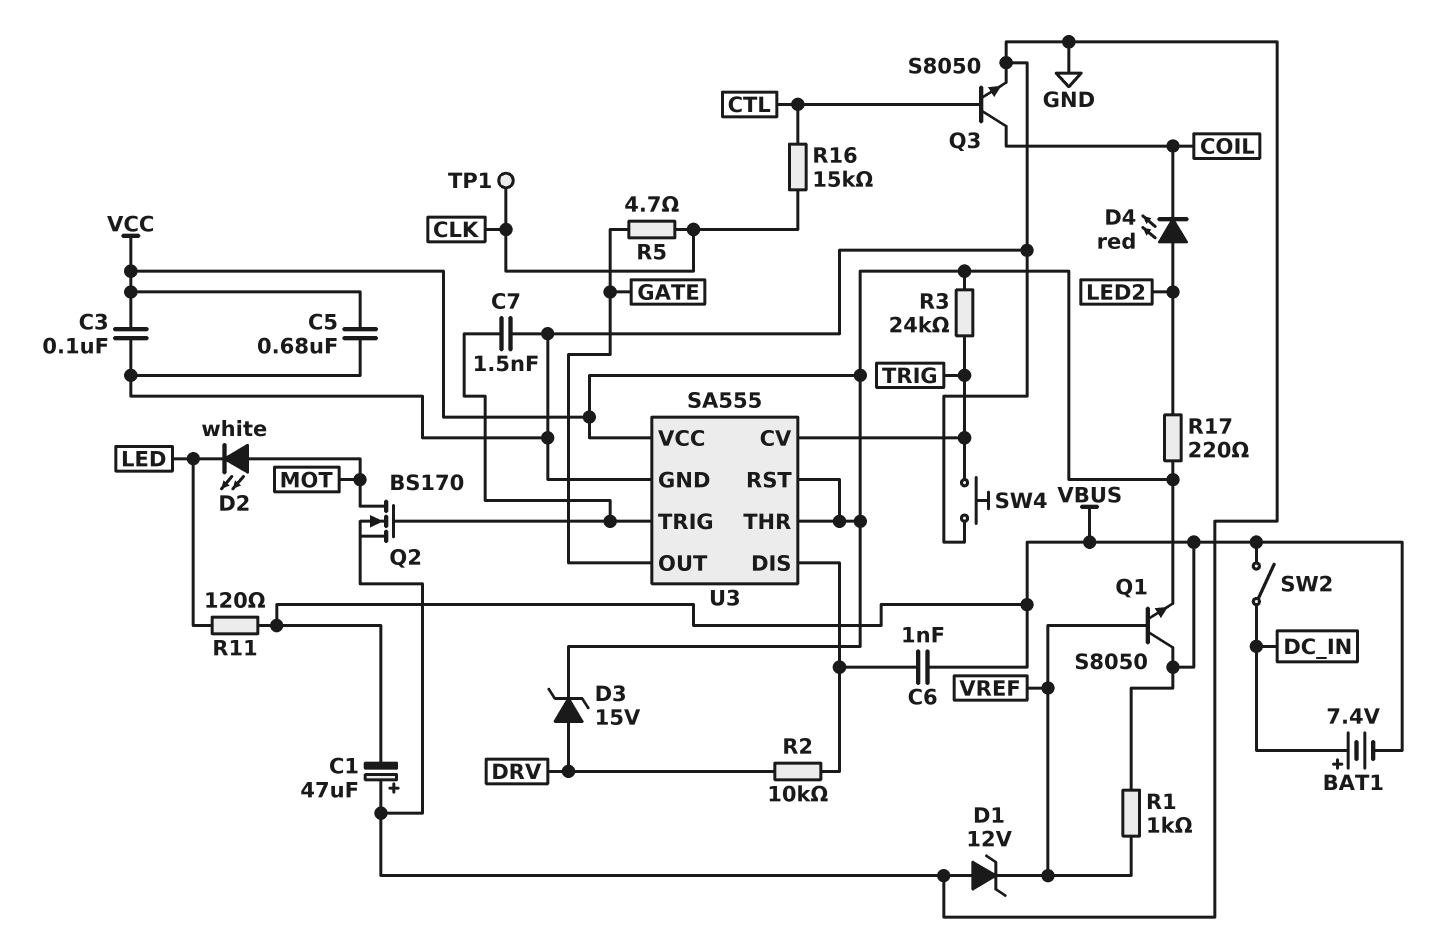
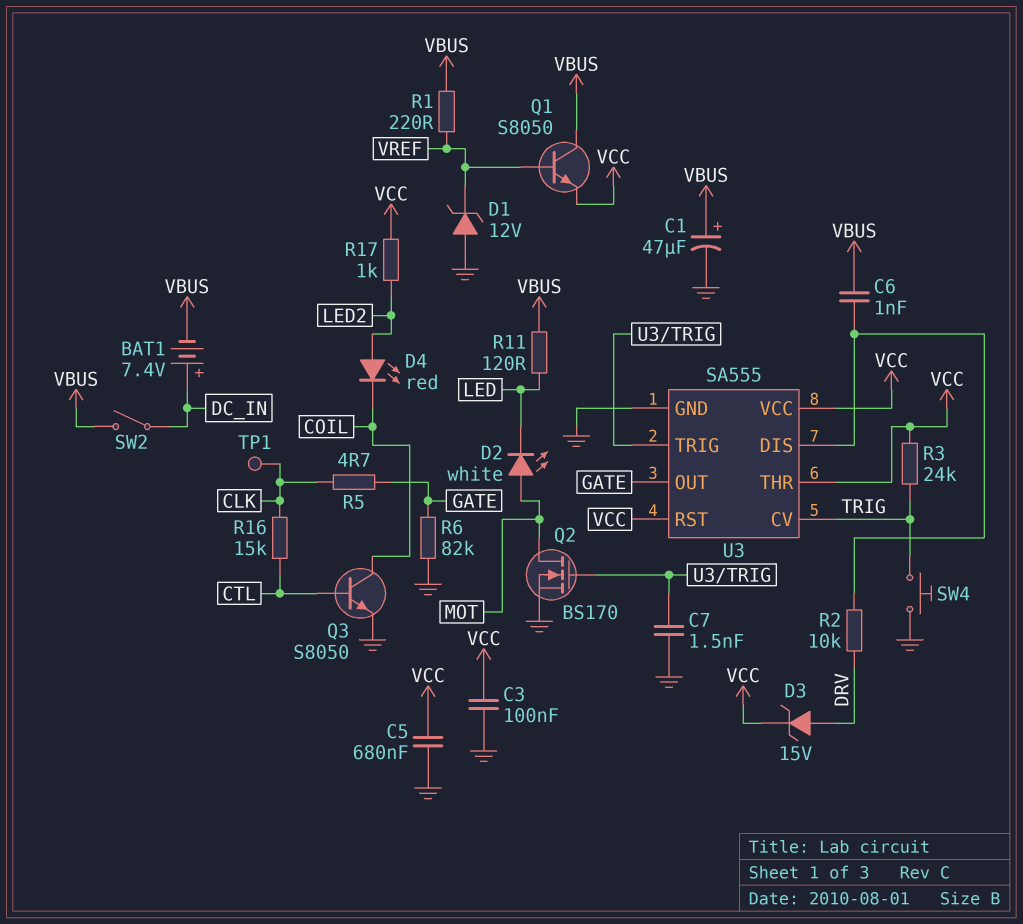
C1: 47uF (plus GND, minus VBUS) -> 47uF (plus VBUS, minus GND)
R1: 1k (VBUS, VREF) -> 220 (VBUS, VREF)
R6: none -> 82k (GATE, GND)
R17: 220 (LED2, VCC) -> 1k (LED2, VCC)

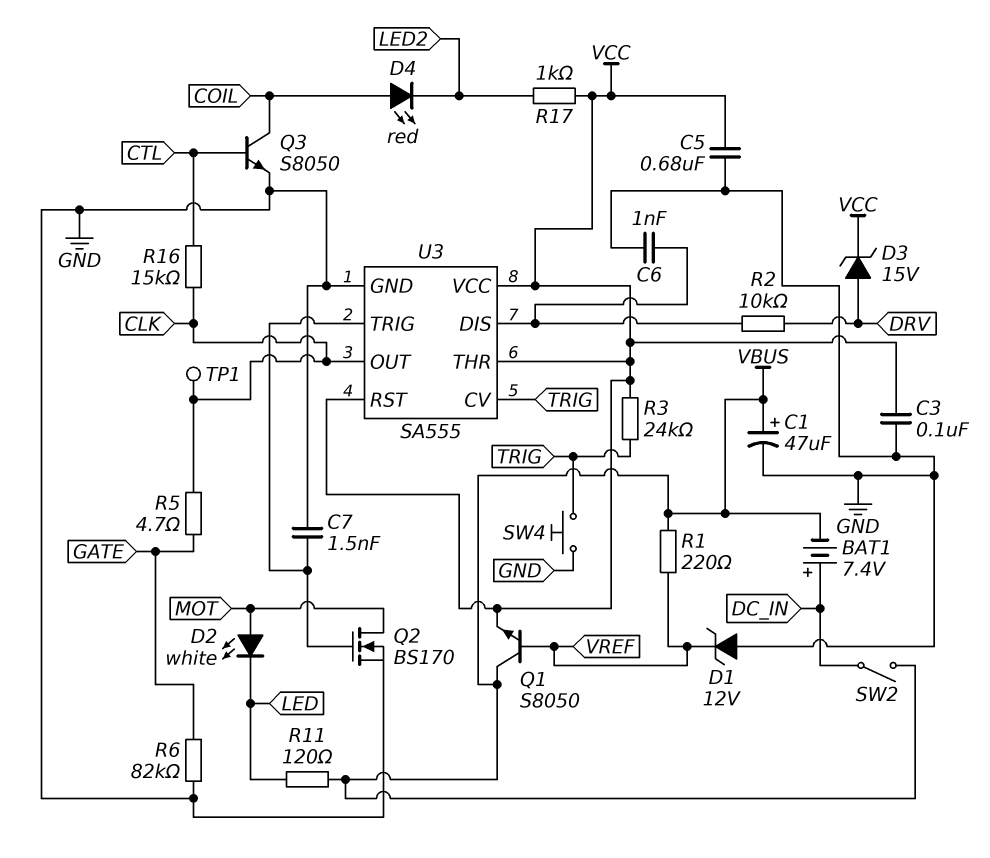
C6: 1nF (U3/DIS, VBUS) -> 1nF (GND, U3/DIS)
D4: LED red (A LED2, K COIL) -> LED red (A COIL, K LED2)
U3 pin OUT: GATE -> CLK

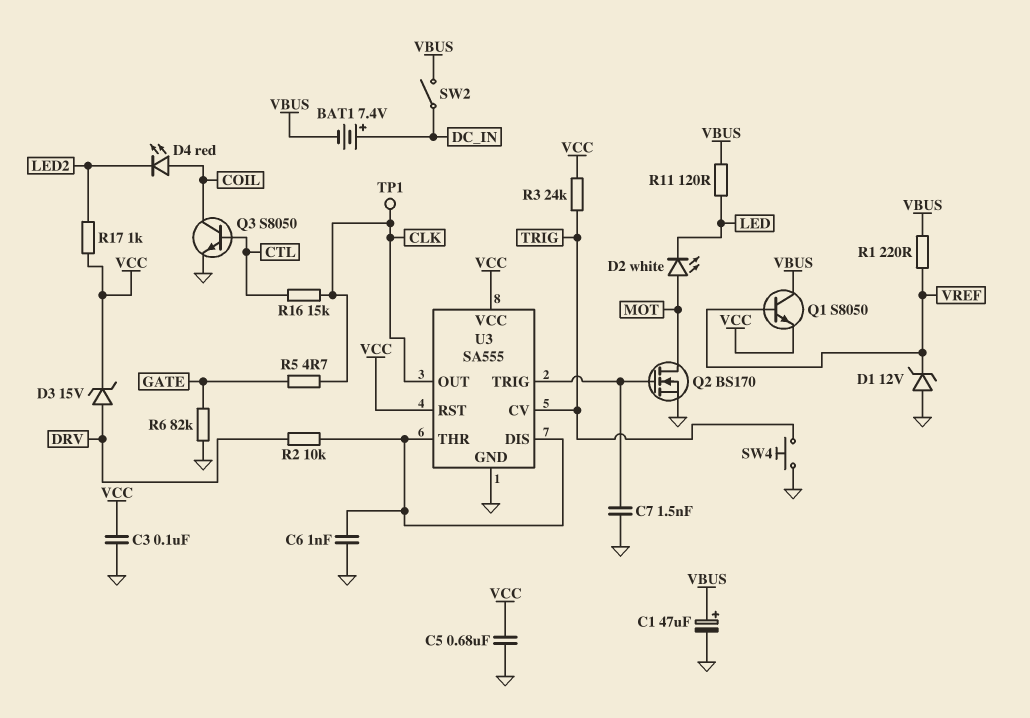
U3 pin THR: VCC -> U3/DIS

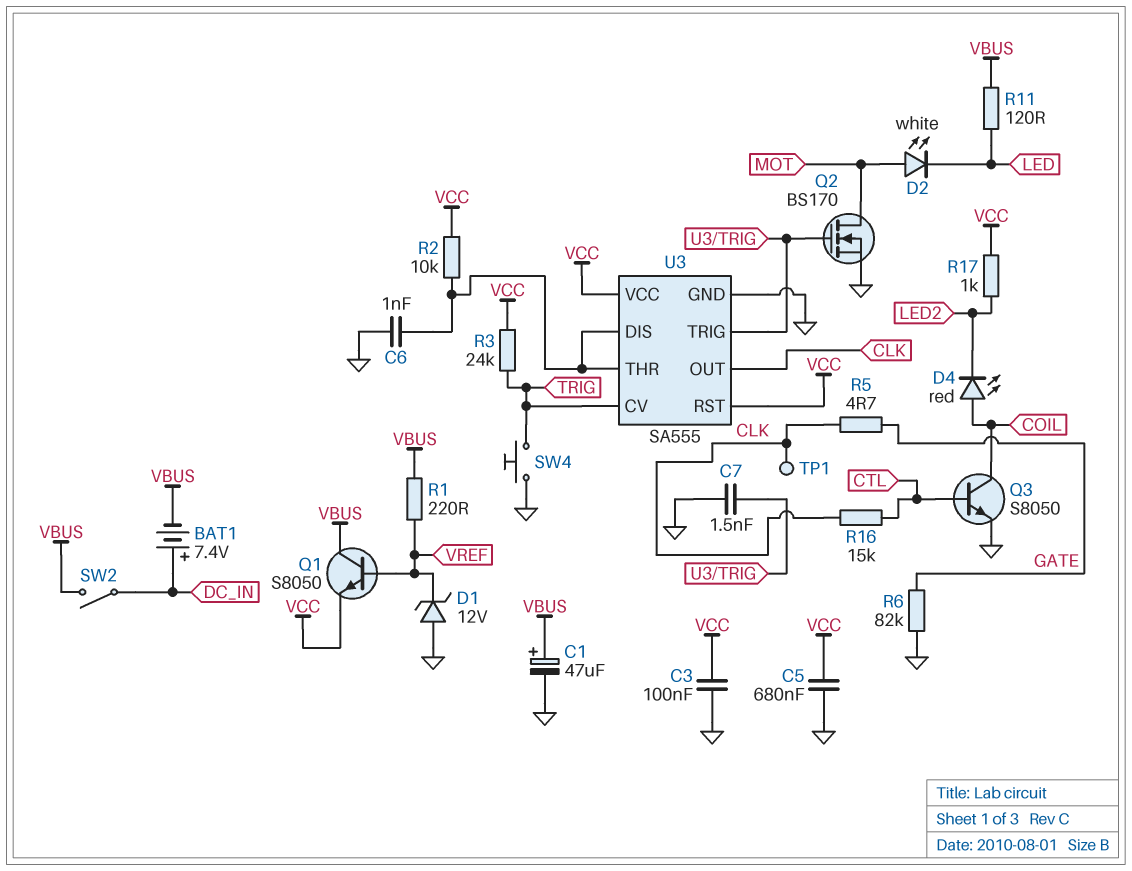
D3: zener 15V (A DRV, K VCC) -> none
R2: 10k (DRV, U3/DIS) -> 10k (U3/DIS, VCC)

